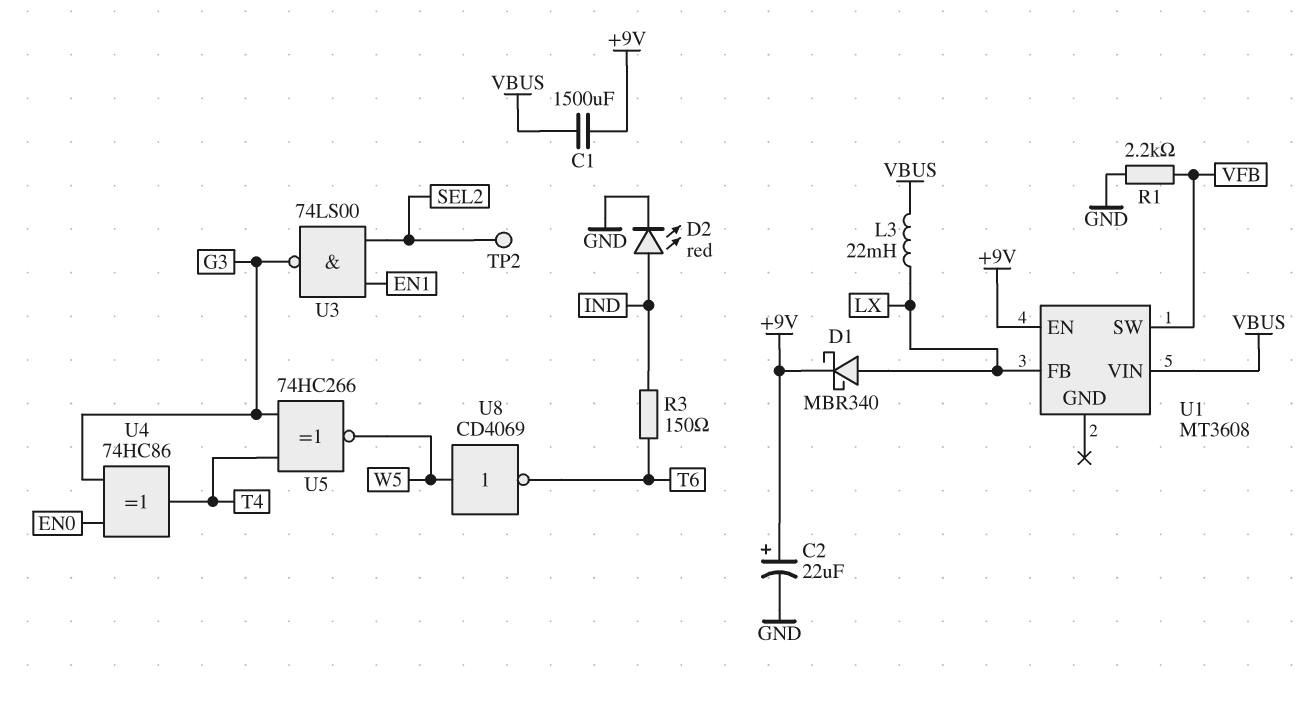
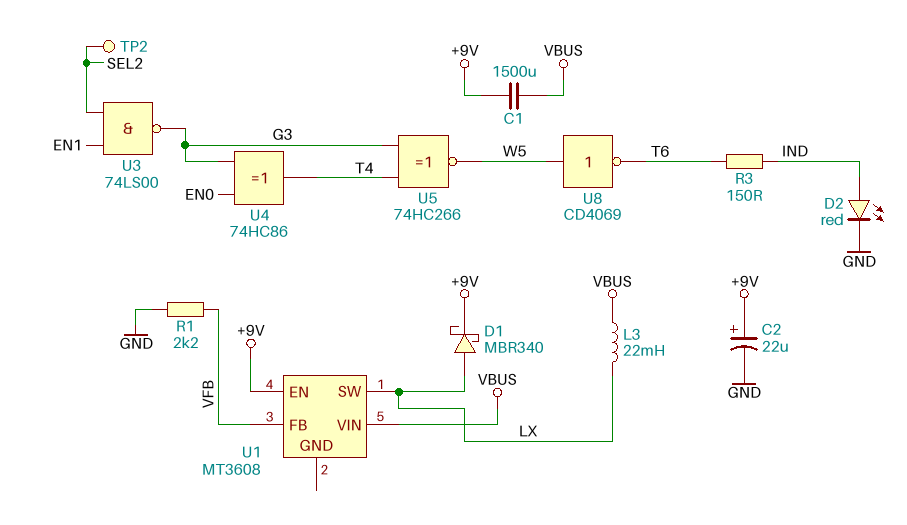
U1 pin FB: LX -> VFB
U1 pin SW: VFB -> LX

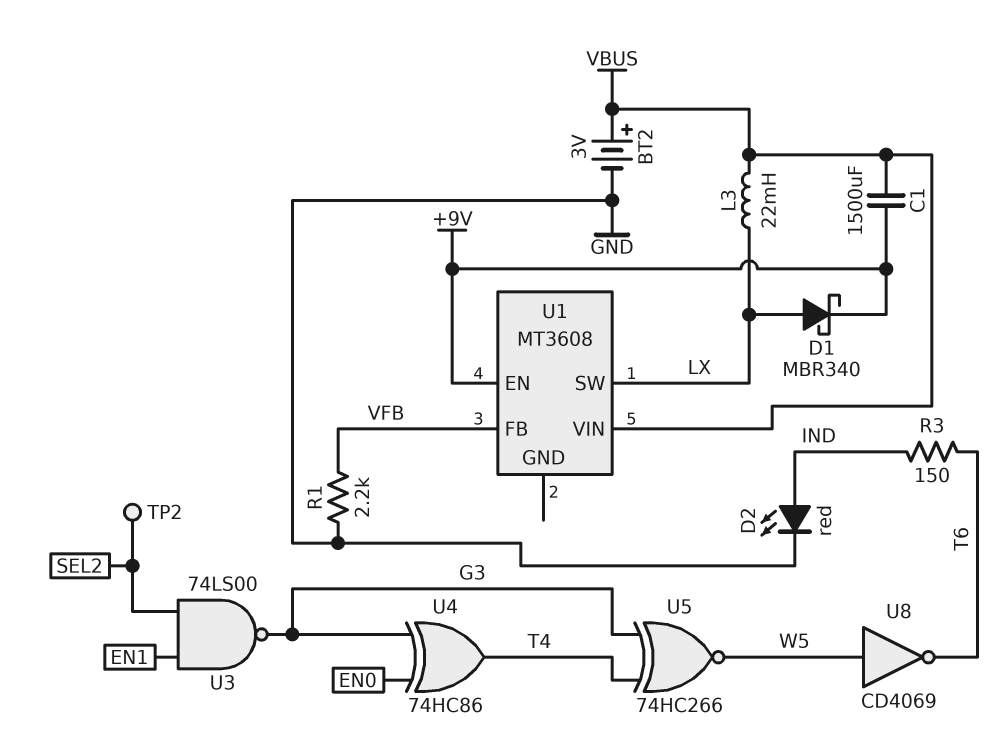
BT2: none -> 3V (plus VBUS, minus GND)
C2: 22uF (plus +9V, minus GND) -> none

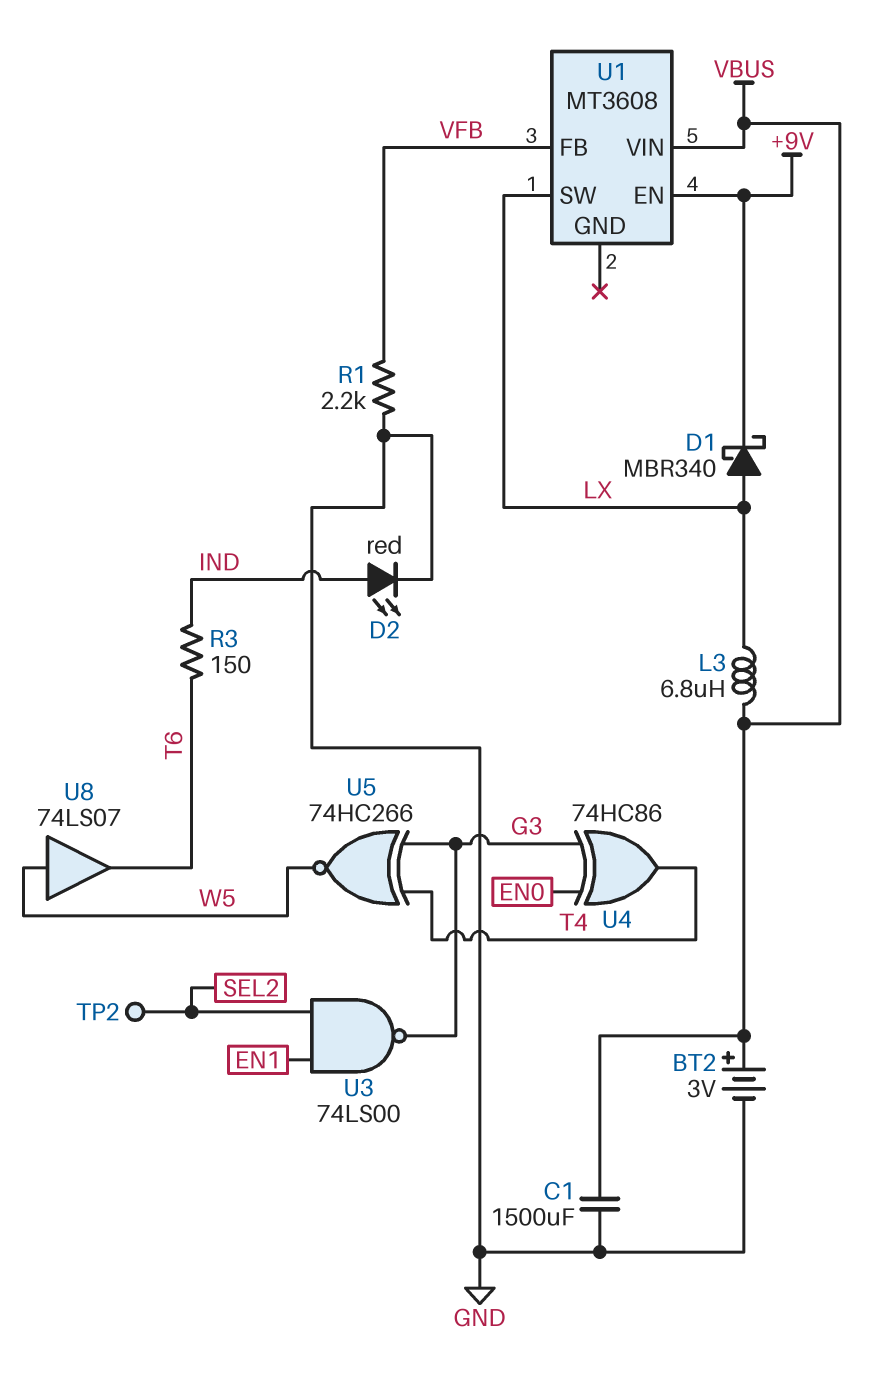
C1: 1500uF (+9V, VBUS) -> 1500uF (GND, VBUS)
L3: 22mH (LX, VBUS) -> 6.8uH (LX, VBUS)
U8: NOT CD4069 (in W5, out T6) -> buffer 74LS07 (in W5, out T6)

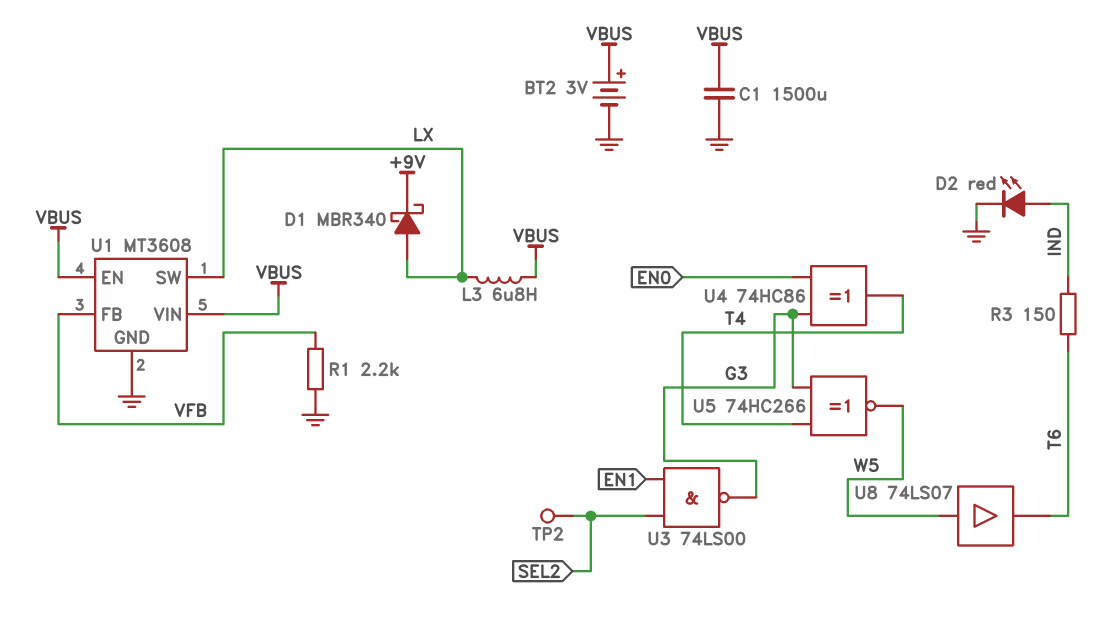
U1 pin EN: +9V -> VBUS
U1 pin GND: none -> GND

